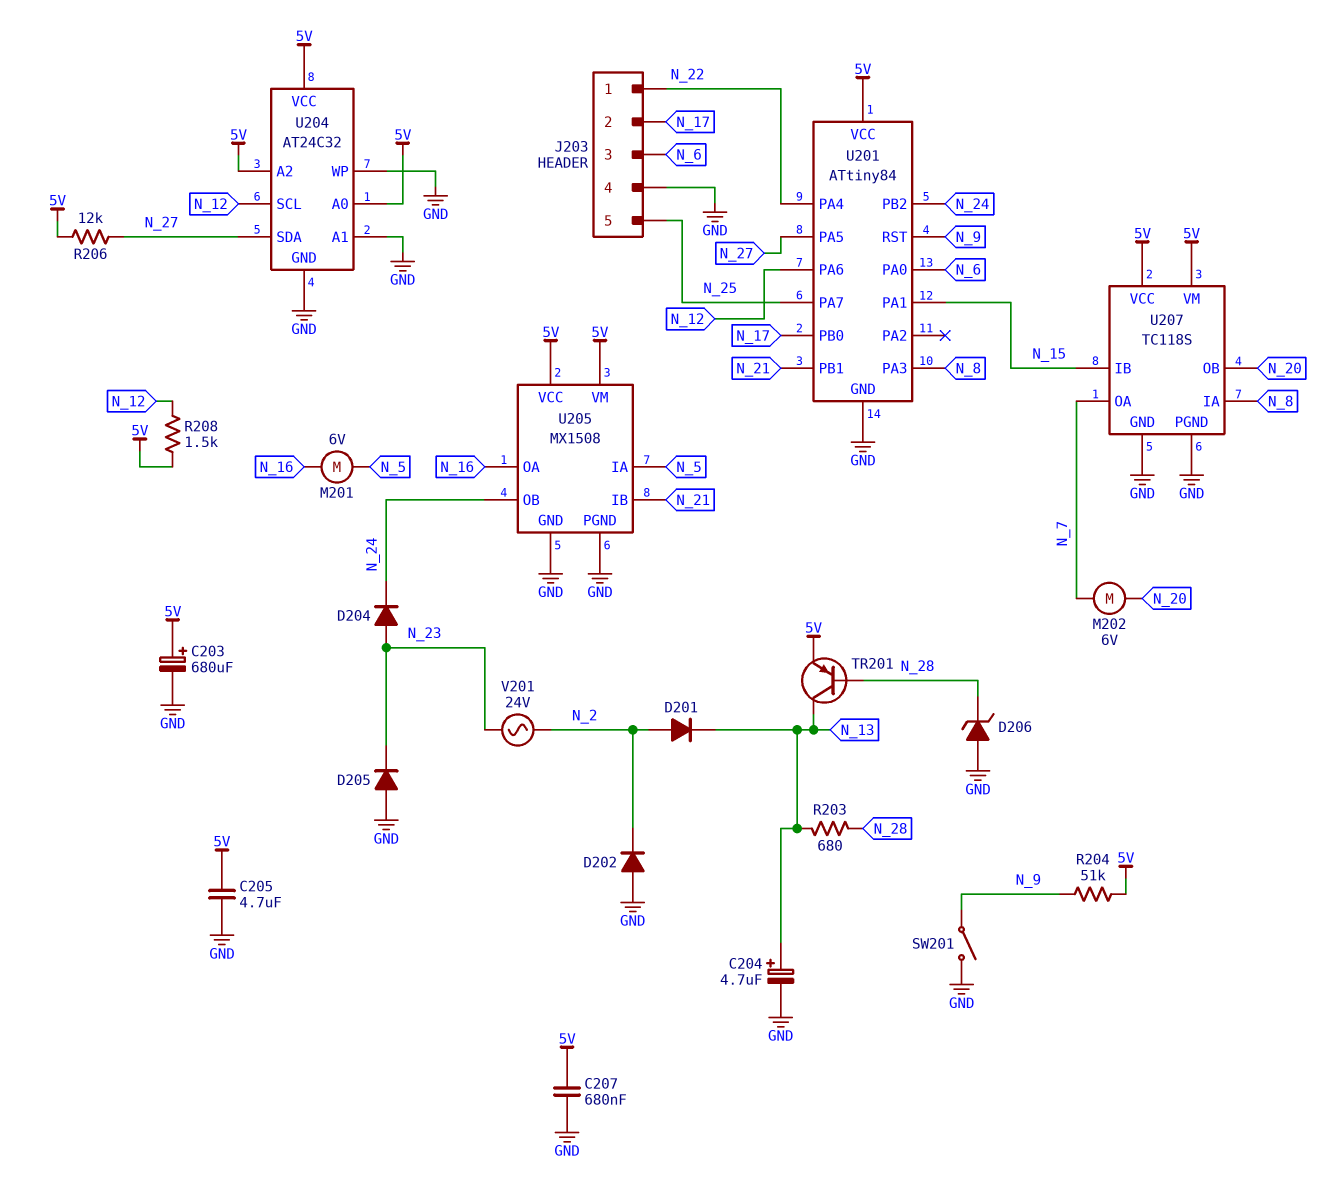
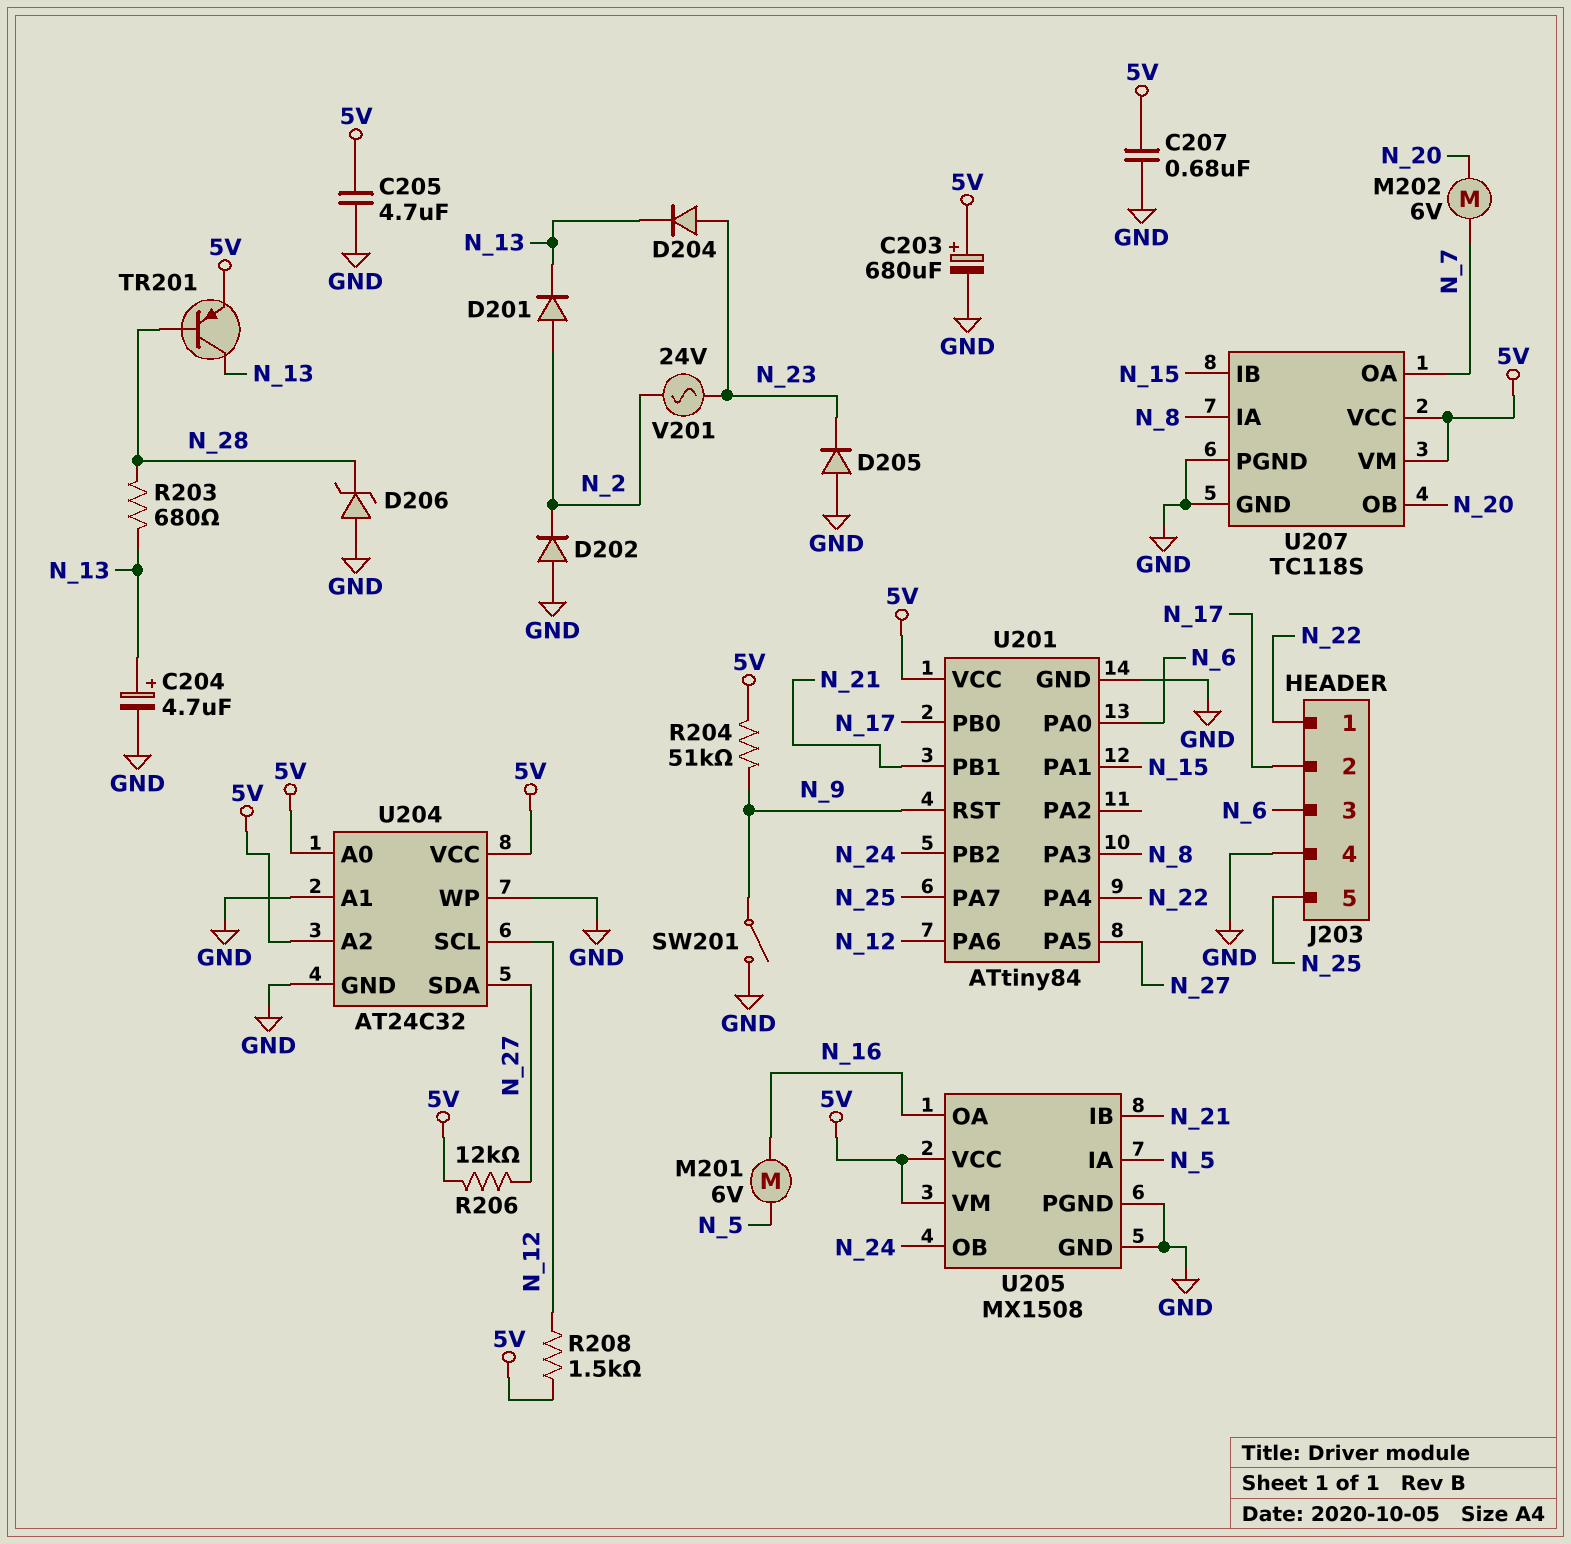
D204: diode (A N_23, K N_24) -> diode (A N_23, K N_13)

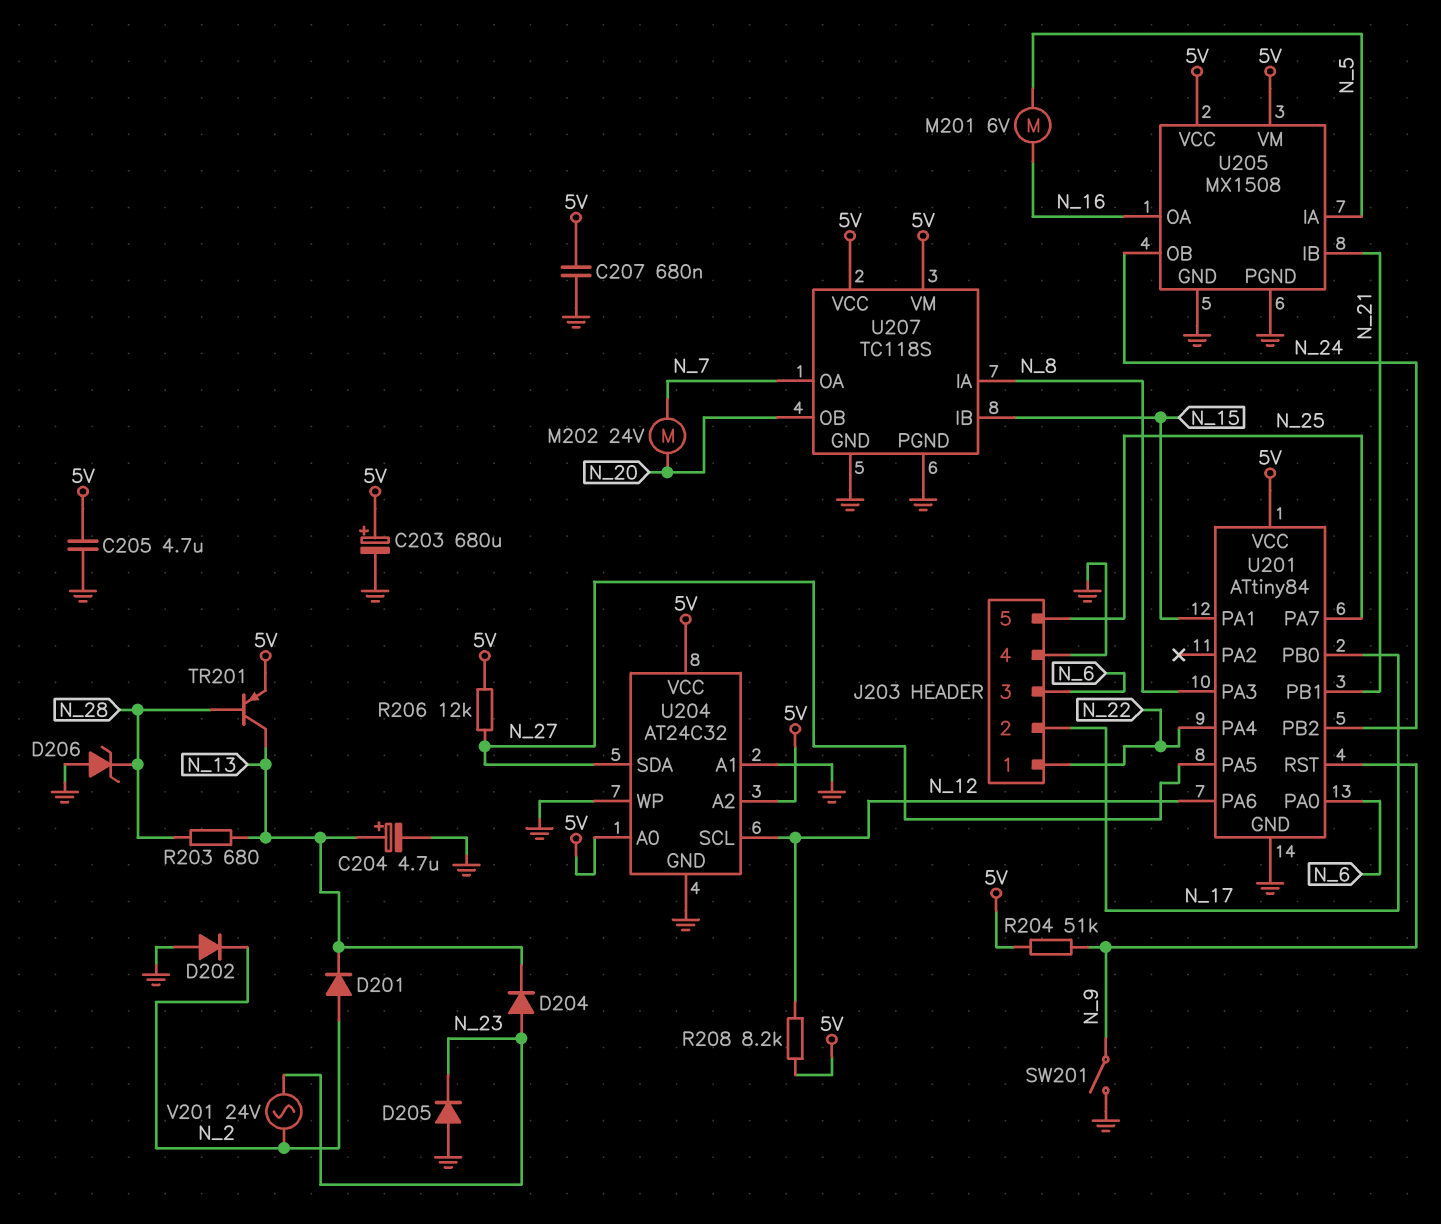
M202: motor 6V (N_7, N_20) -> motor 24V (N_7, N_20)
R208: 1.5k (5V, N_12) -> 8.2k (5V, N_12)

